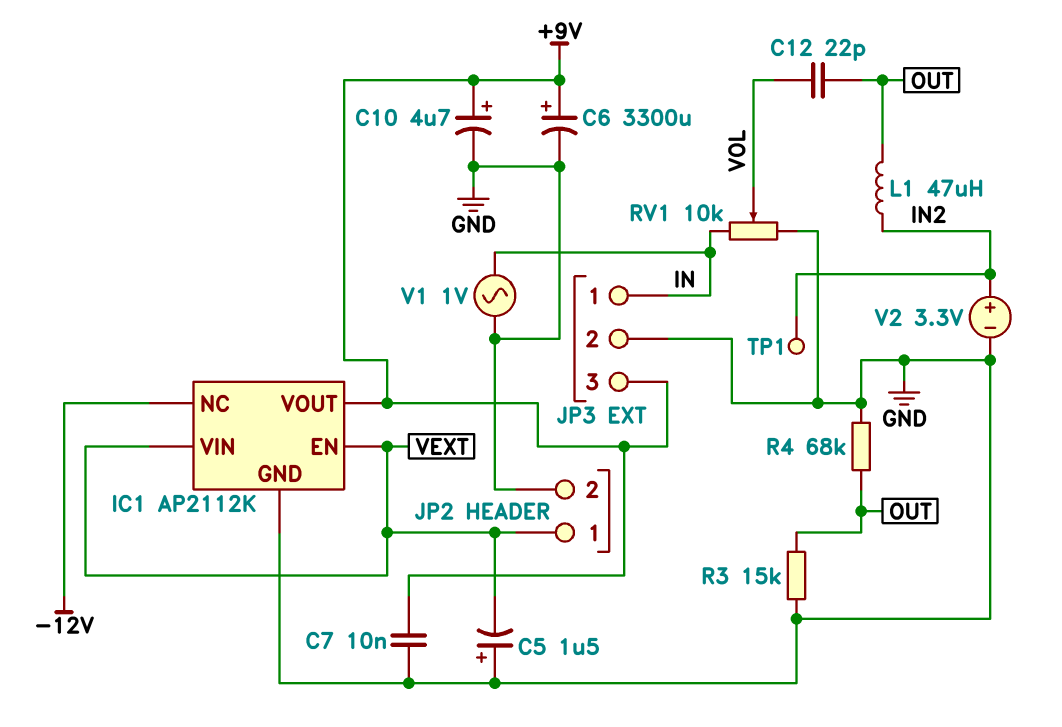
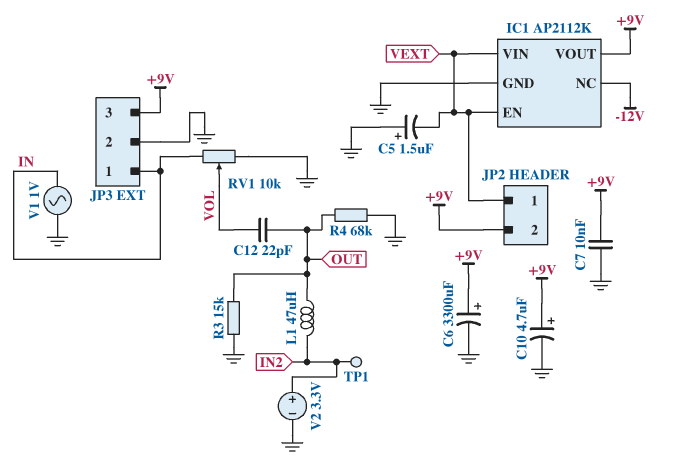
JP2 pin 2: GND -> +9V

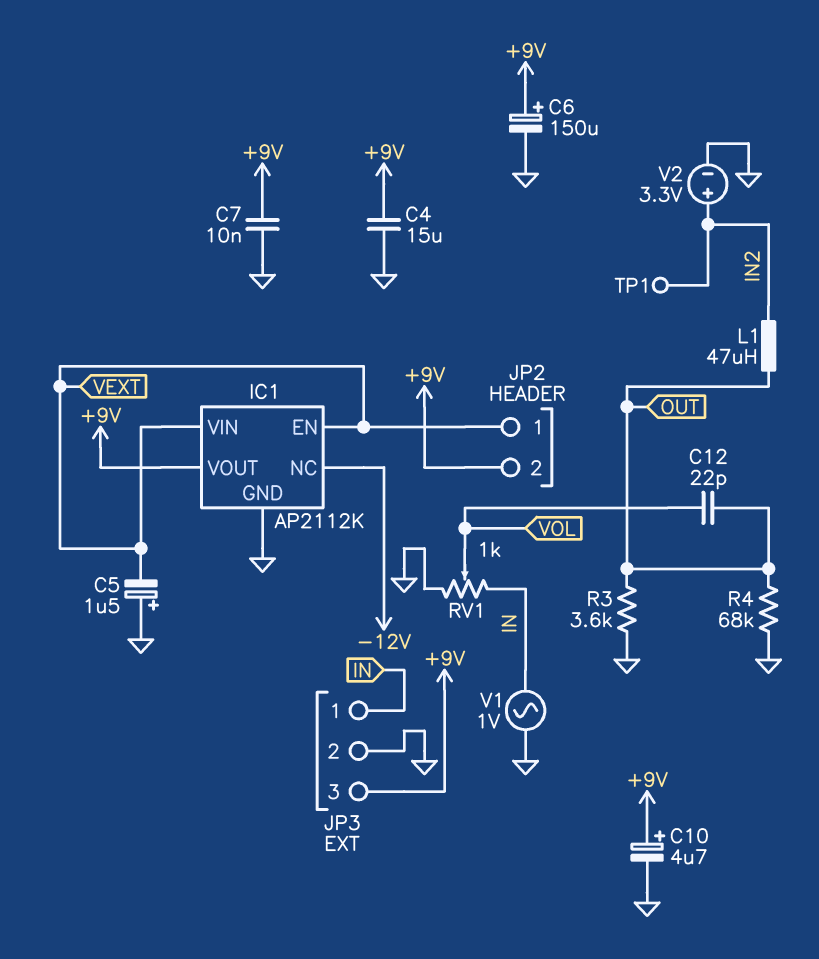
C4: none -> 15uF (+9V, GND)
C6: 3300uF (plus +9V, minus GND) -> 150uF (plus +9V, minus GND)
R3: 15k (GND, OUT) -> 3.6k (GND, OUT)
RV1: 10k (GND, IN, wiper VOL) -> 1k (GND, IN, wiper VOL)

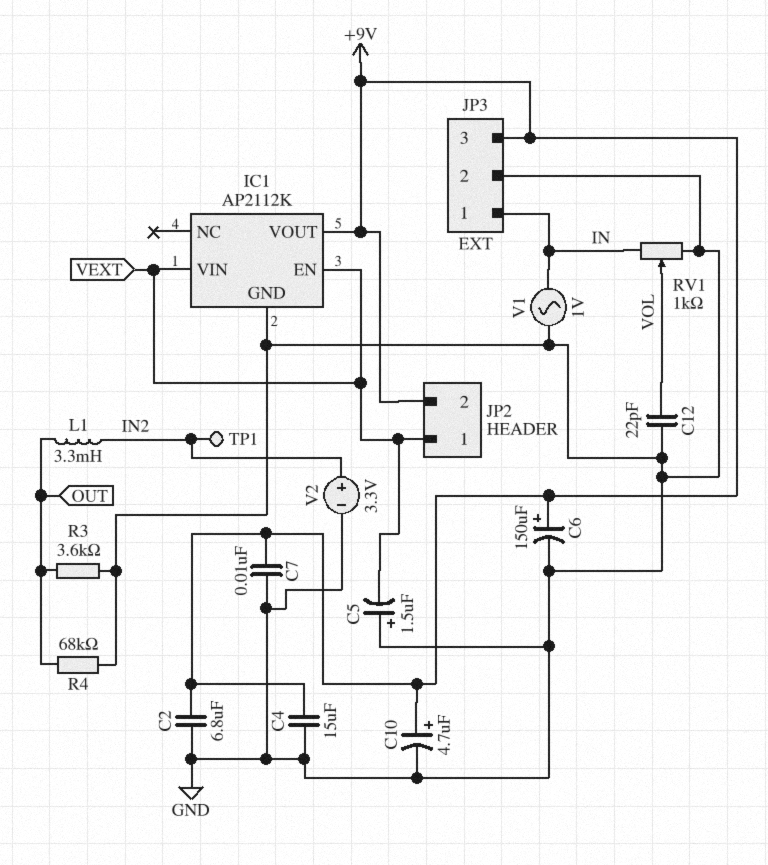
C2: none -> 6.8uF (+9V, GND)
C12: 22pF (OUT, VOL) -> 22pF (GND, VOL)
IC1 pin NC: -12V -> none
L1: 47uH (IN2, OUT) -> 3.3mH (IN2, OUT)

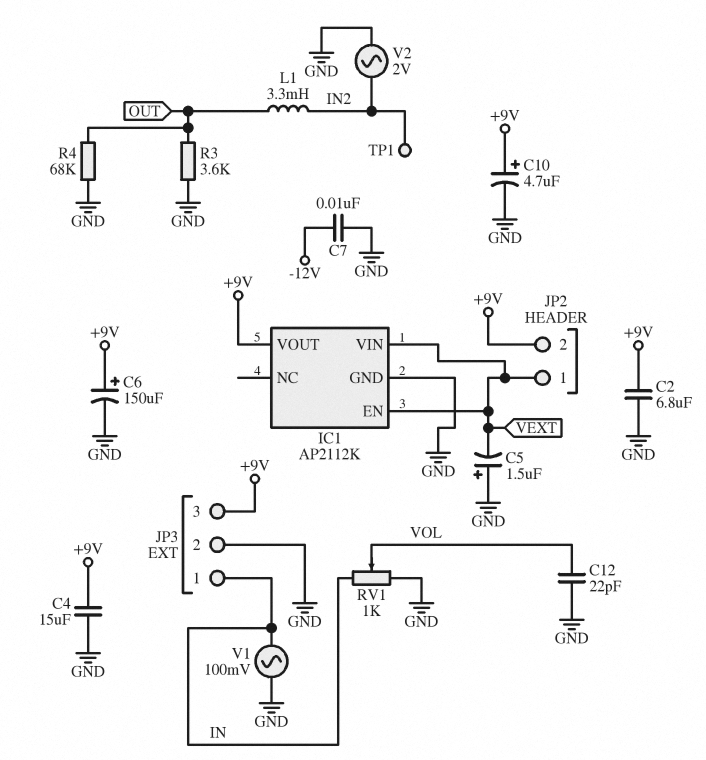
C7: 10nF (+9V, GND) -> 10nF (-12V, GND)
V1: AC 1V (GND, IN) -> AC 100mV (GND, IN)
V2: 3.3V (plus IN2, minus GND) -> AC 2V (GND, IN2)

